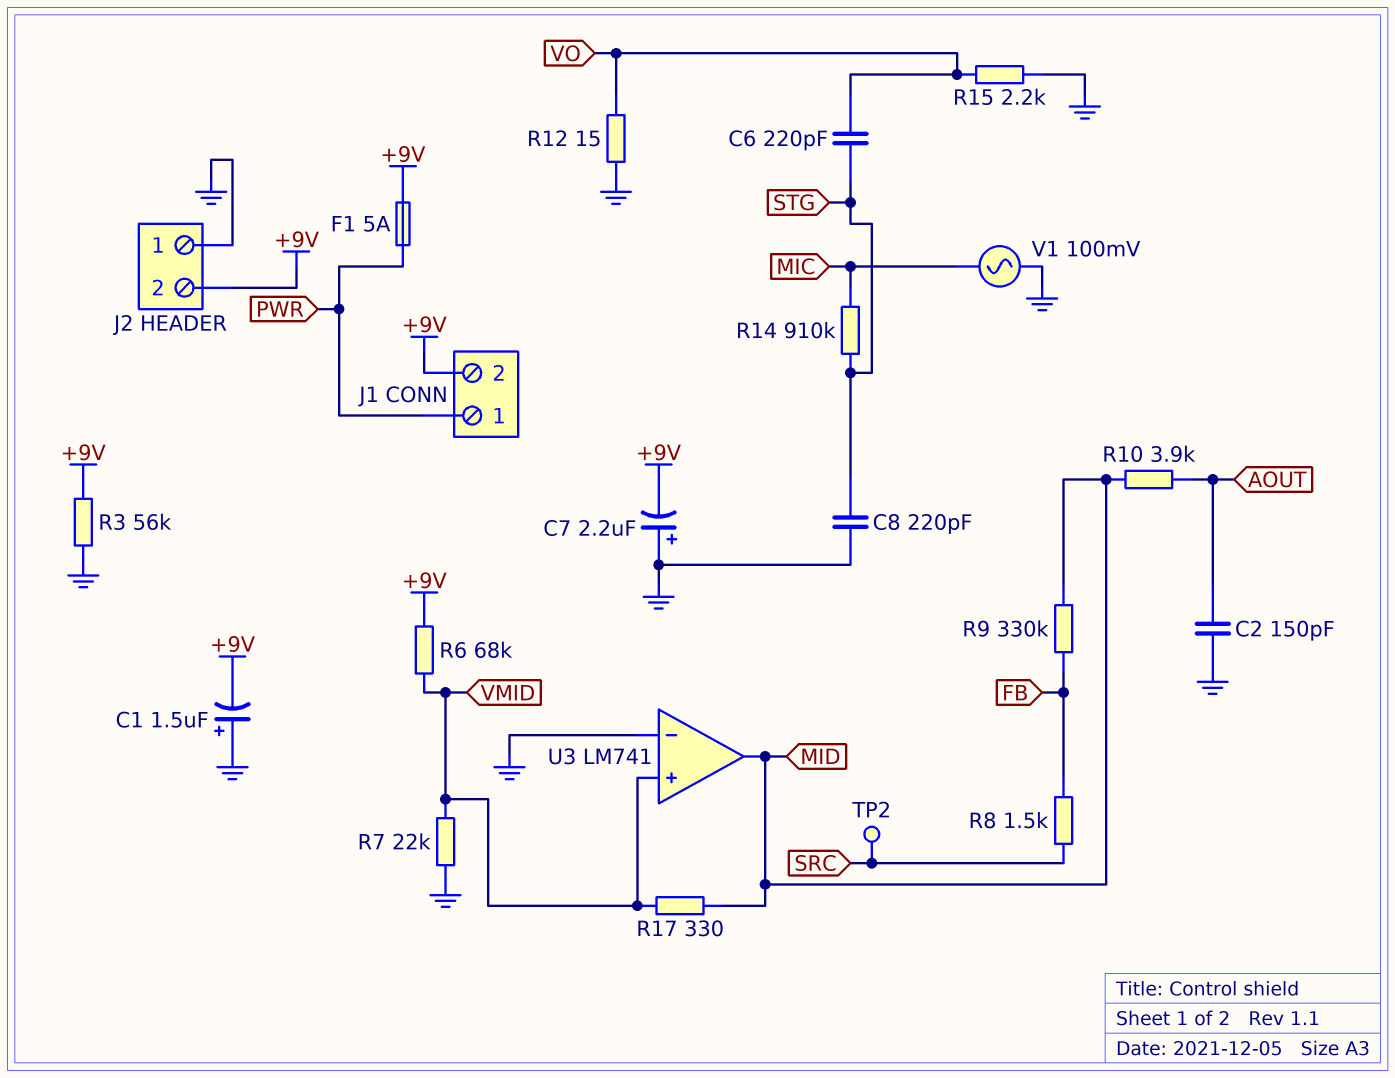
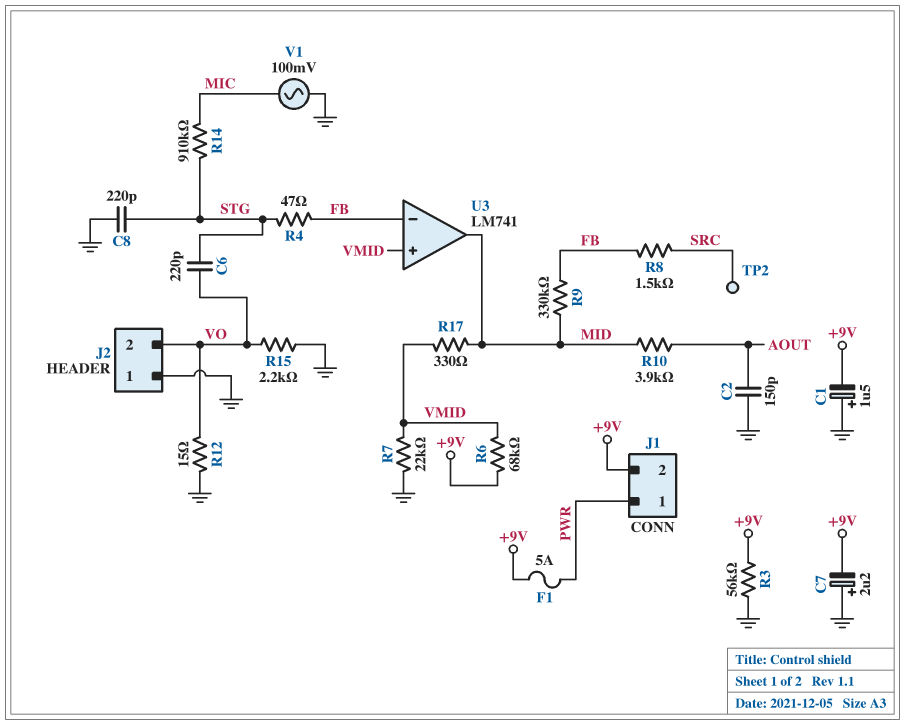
J2 pin 2: +9V -> VO
R4: none -> 47 (FB, STG)
U3 pin in-: GND -> FB

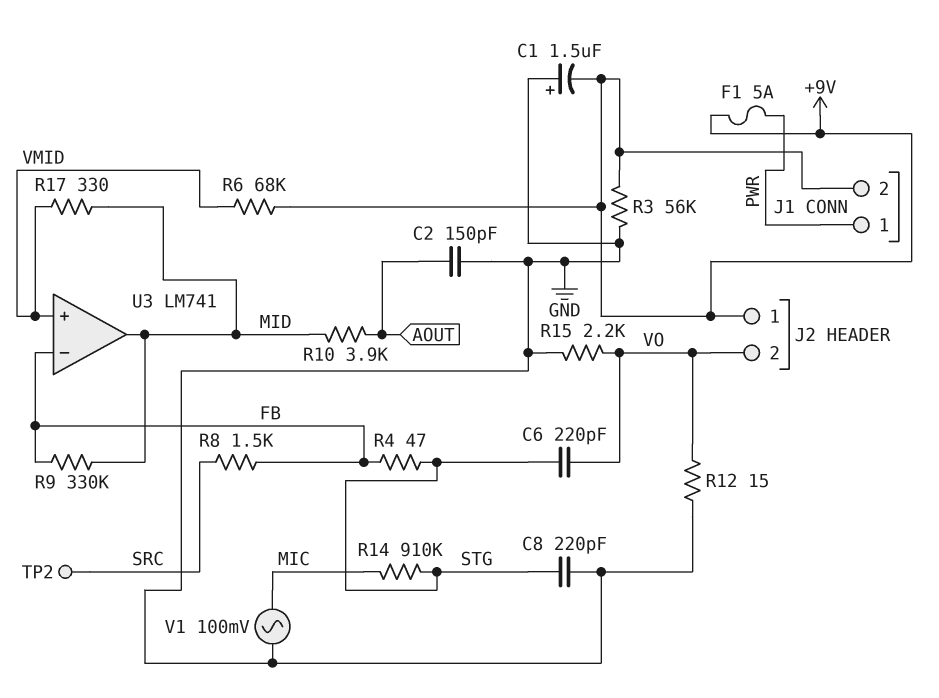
C7: 2.2uF (plus GND, minus +9V) -> none
J2 pin 1: GND -> +9V
R7: 22k (GND, VMID) -> none

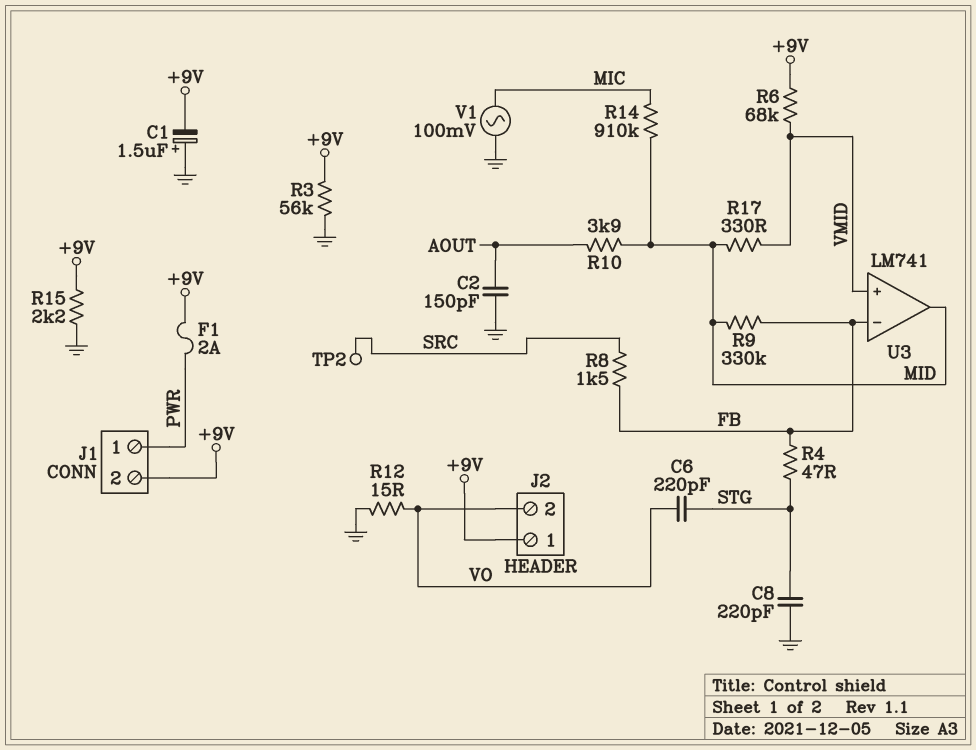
F1: 5A (+9V, PWR) -> 2A (+9V, PWR)
R14: 910k (MIC, STG) -> 910k (MIC, MID)
R15: 2.2k (GND, VO) -> 2.2k (+9V, GND)

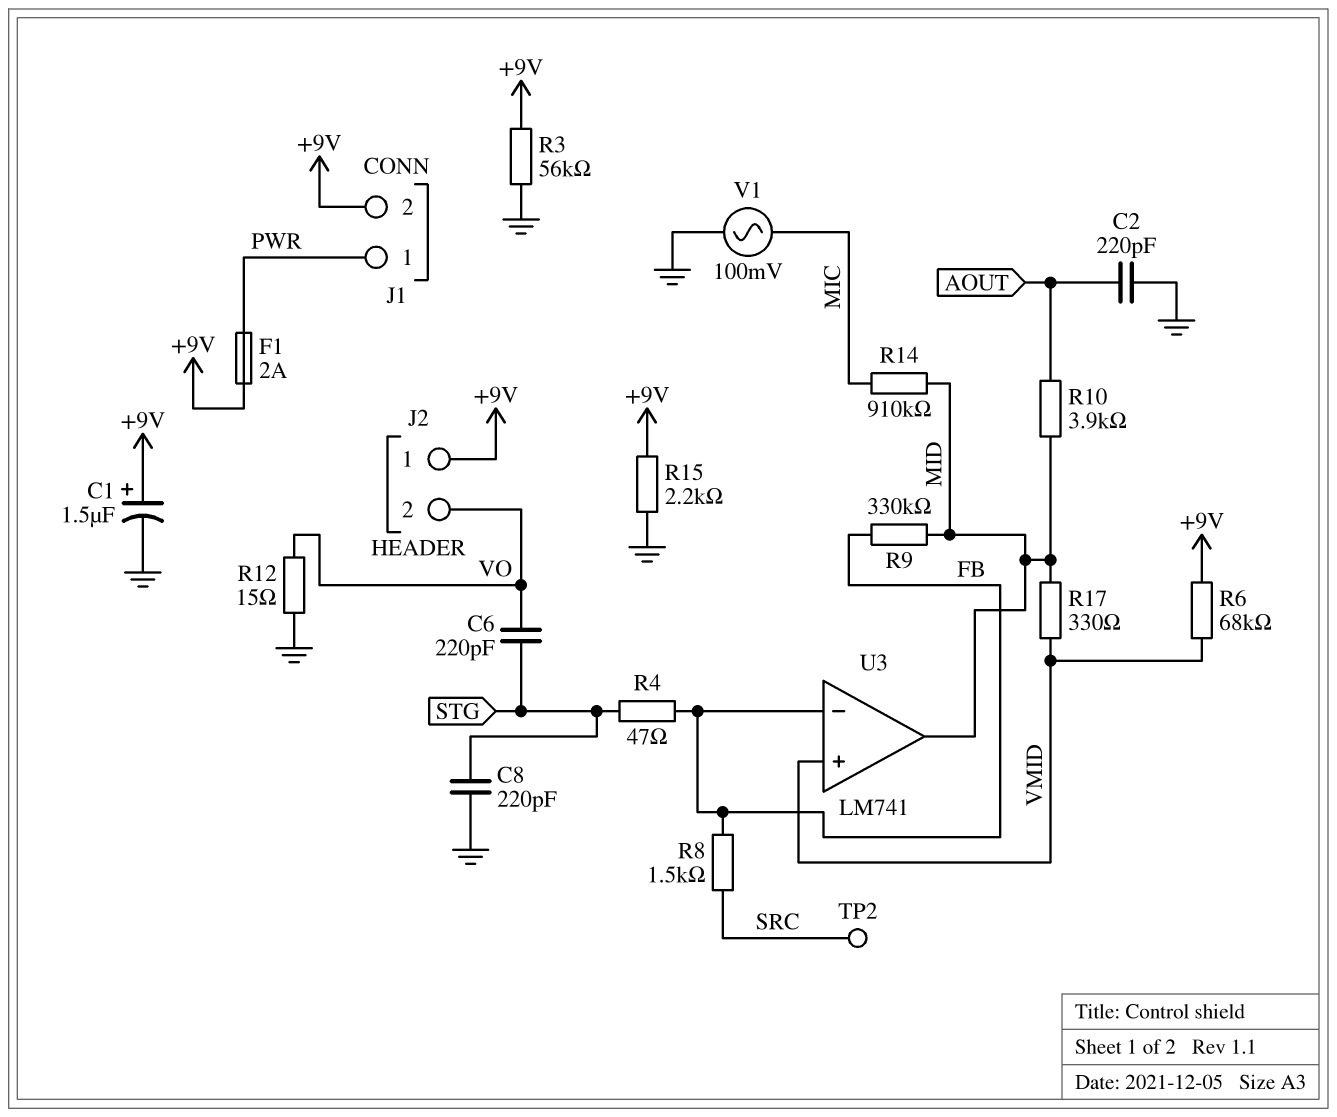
C1: 1.5uF (plus GND, minus +9V) -> 1.5uF (plus +9V, minus GND)
C2: 150pF (AOUT, GND) -> 220pF (AOUT, GND)

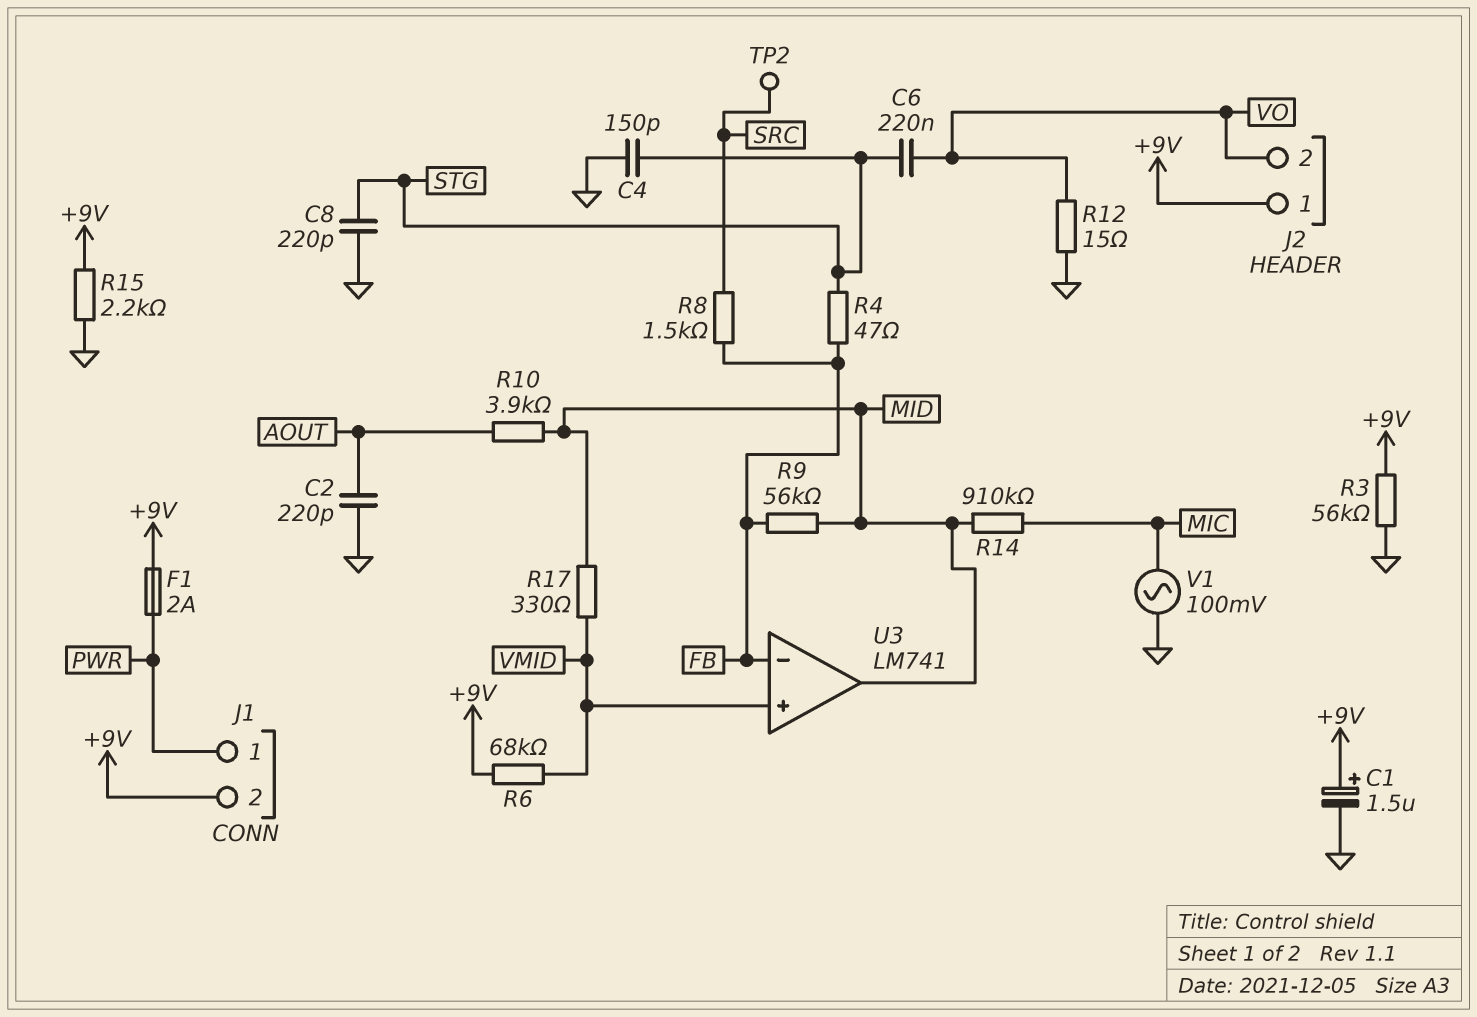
C4: none -> 150pF (GND, STG)
C6: 220pF (STG, VO) -> 220nF (STG, VO)
R9: 330k (FB, MID) -> 56k (FB, MID)

